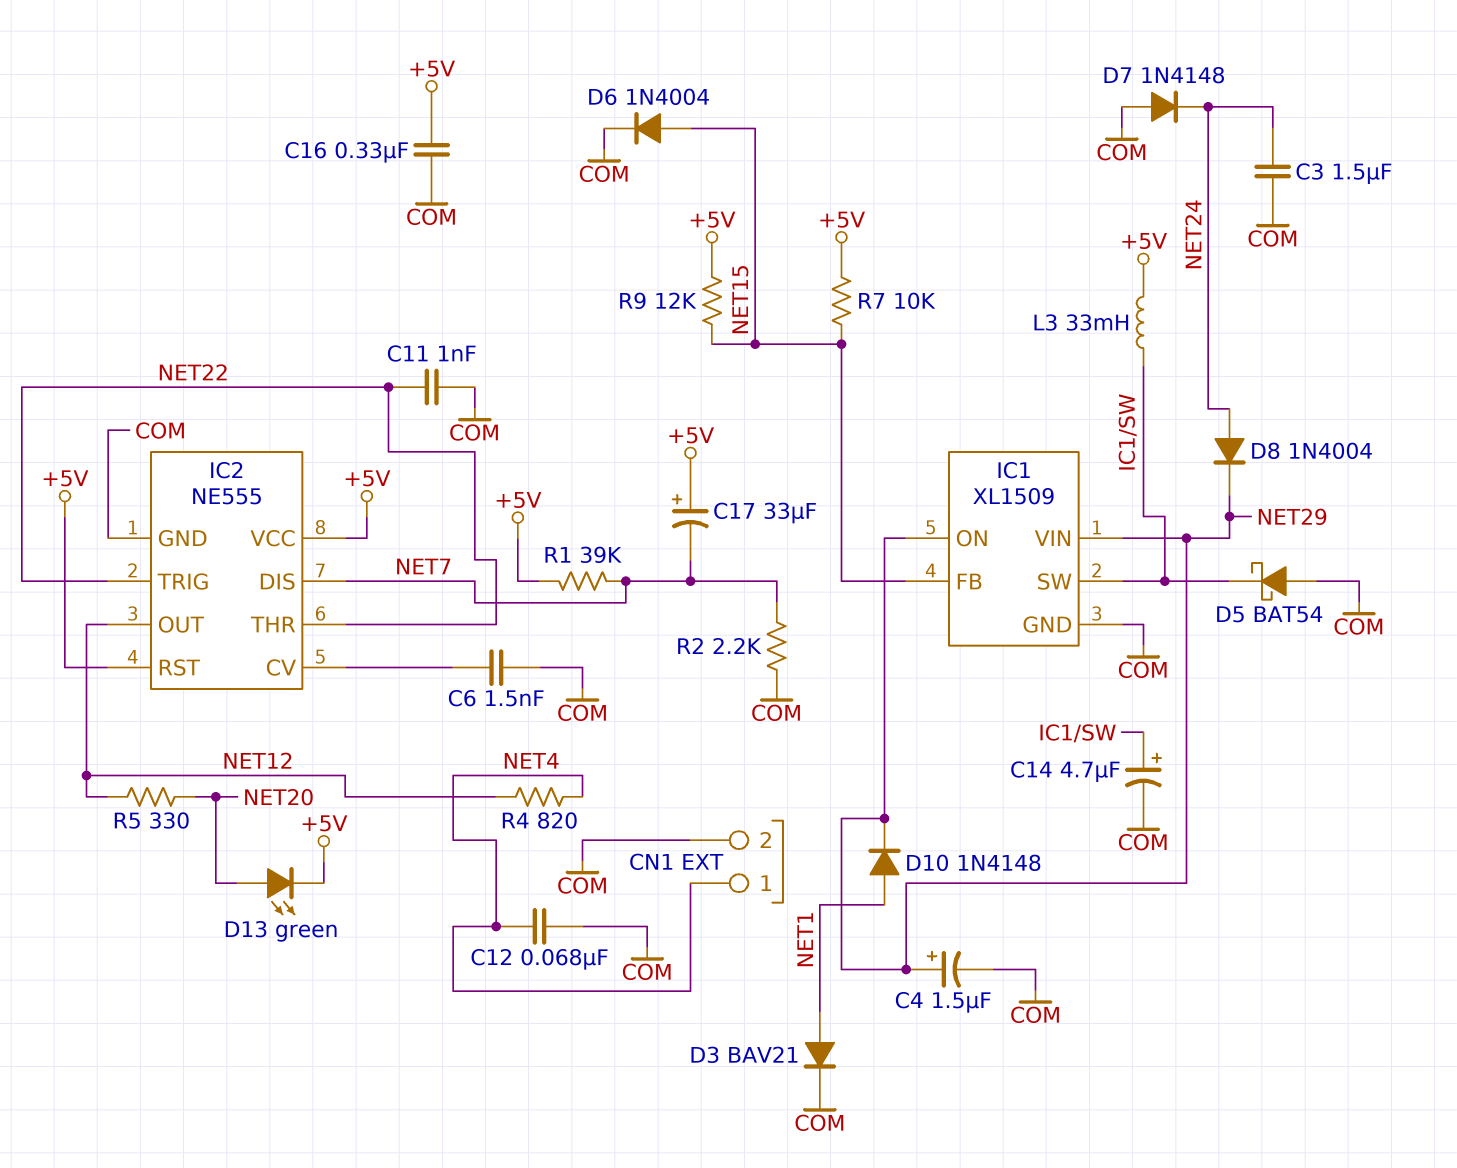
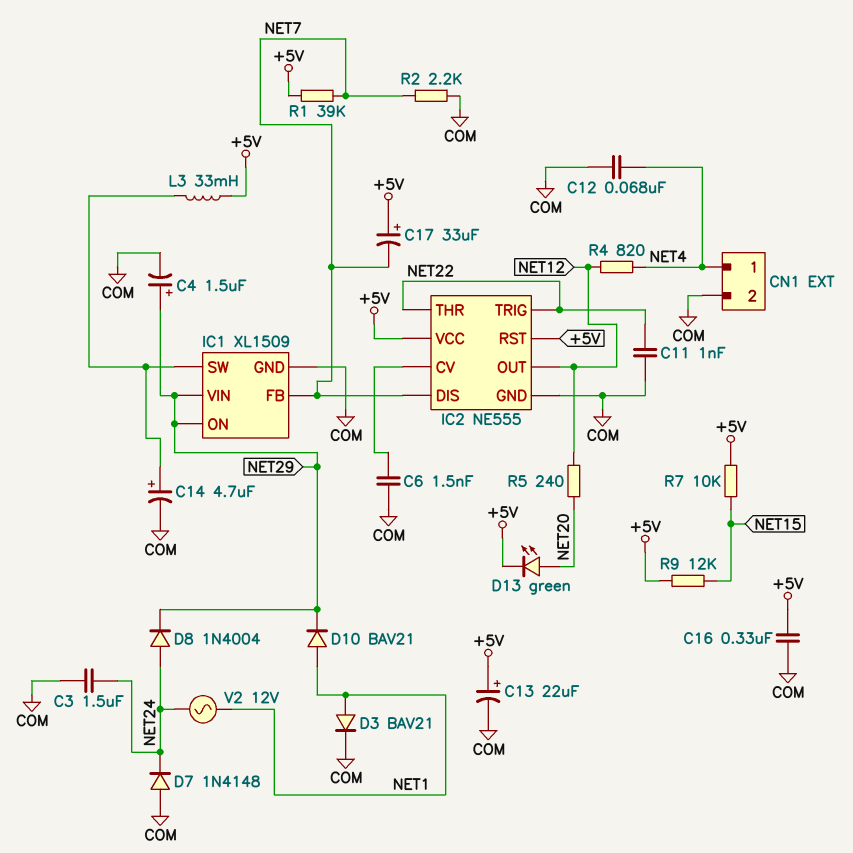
C13: none -> 22uF (plus +5V, minus COM)
D5: schottky BAT54 (A COM, K IC1/SW) -> none
D6: diode 1N4004 (A NET15, K COM) -> none
D10: diode 1N4148 (A NET1, K NET29) -> diode BAV21 (A NET1, K NET29)
IC1 pin FB: NET15 -> NET7
R5: 330 (NET12, NET20) -> 240 (NET12, NET20)
V2: none -> AC 12V (NET1, NET24)

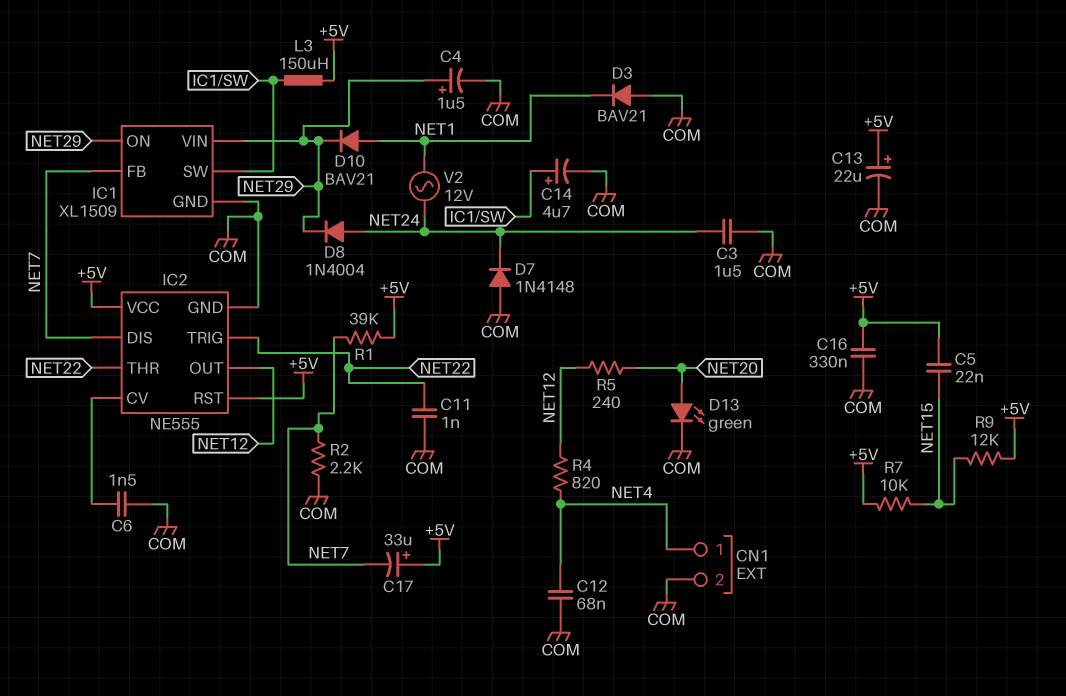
C5: none -> 22nF (+5V, NET15)
D3: diode BAV21 (A NET1, K COM) -> diode BAV21 (A COM, K NET1)
D13: LED green (A NET20, K +5V) -> LED green (A NET20, K COM)
L3: 33mH (+5V, IC1/SW) -> 150uH (+5V, IC1/SW)

